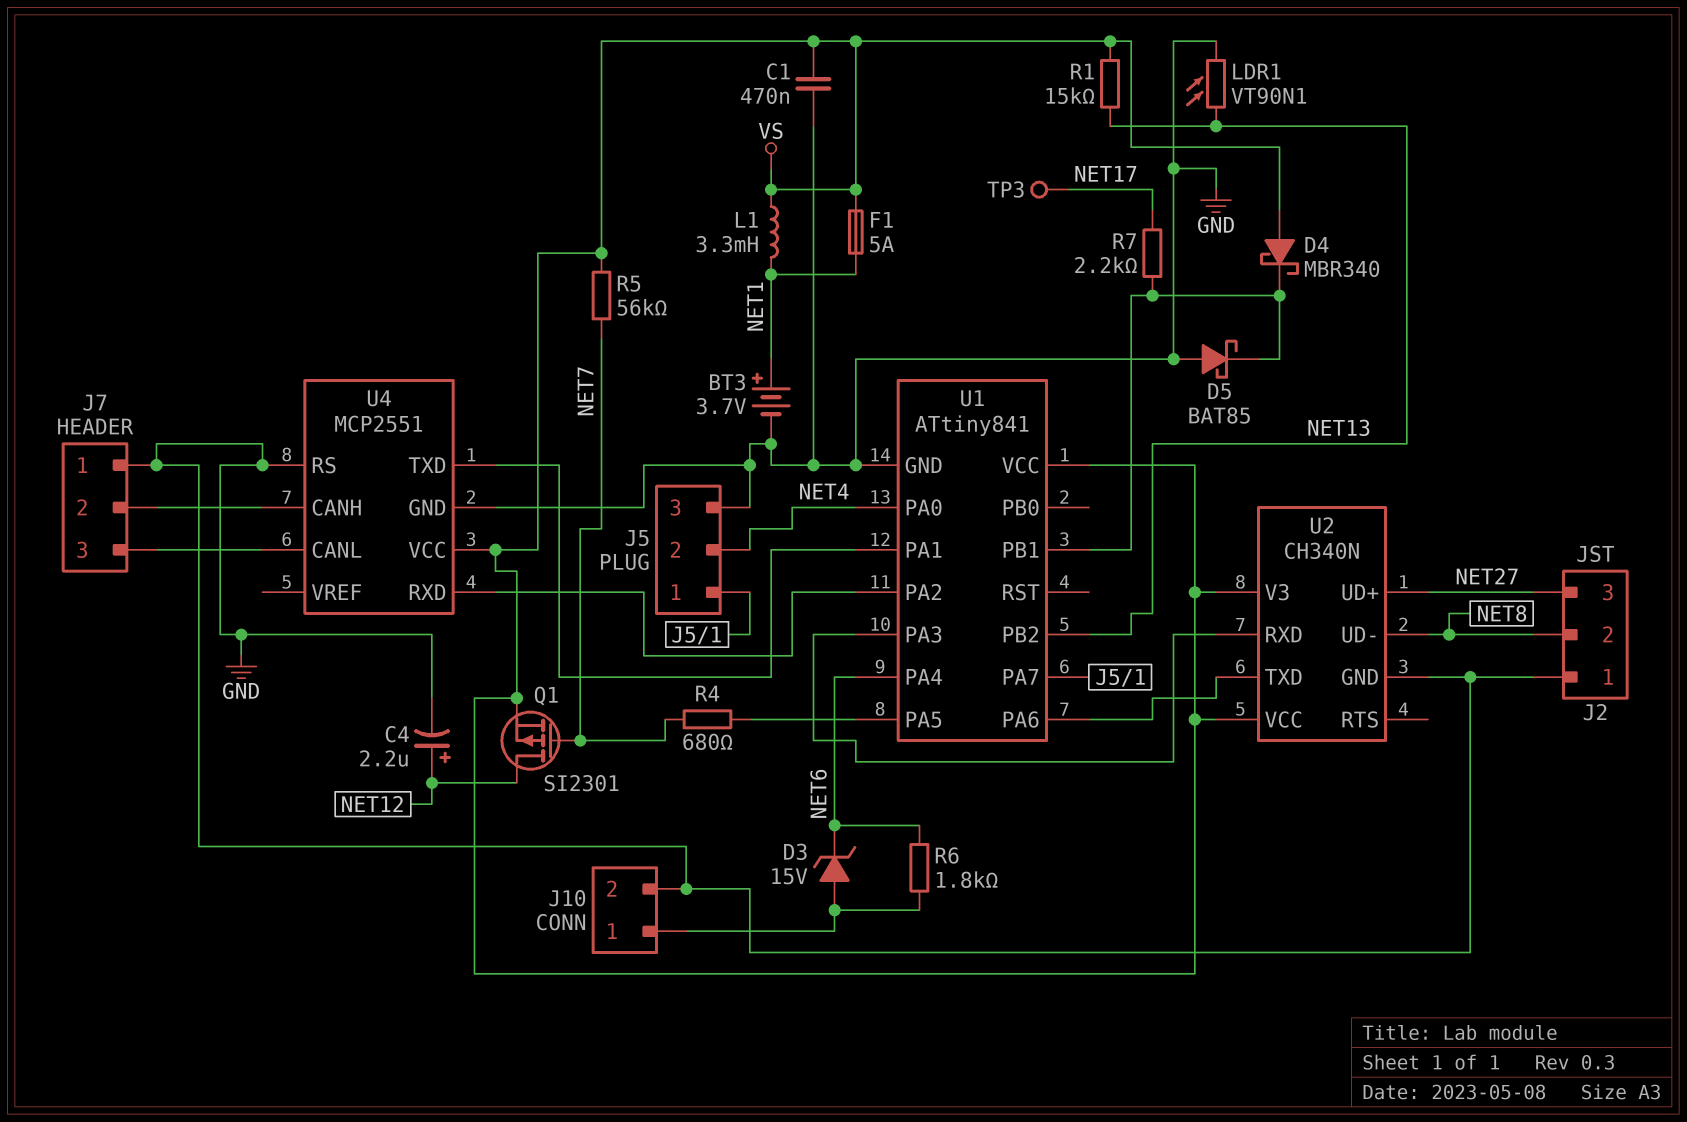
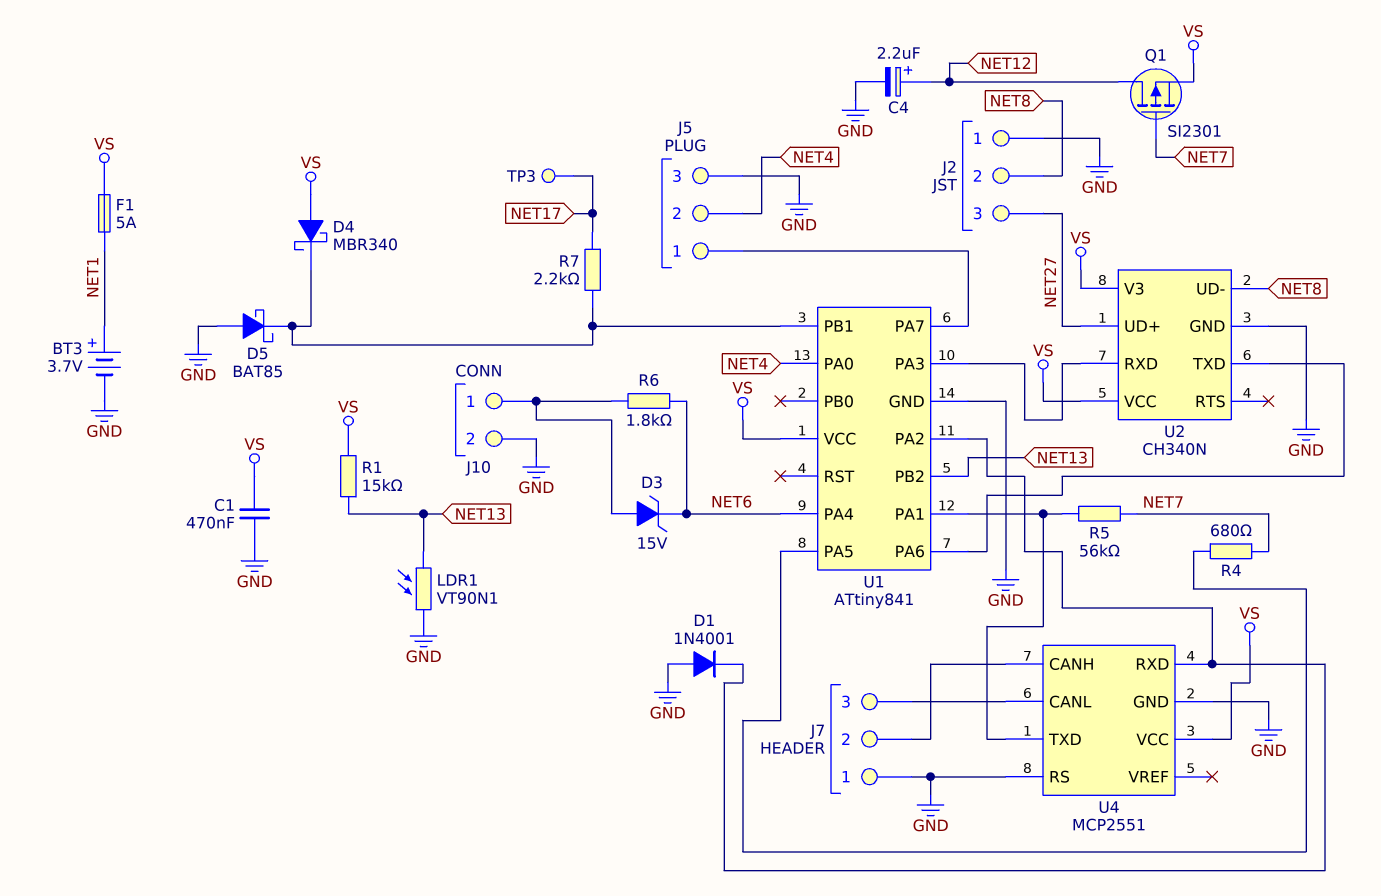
D1: none -> diode 1N4001 (A GND, K U1/PA2)
L1: 3.3mH (NET1, VS) -> none
R5: 56k (NET7, VS) -> 56k (NET7, U1/PA1)

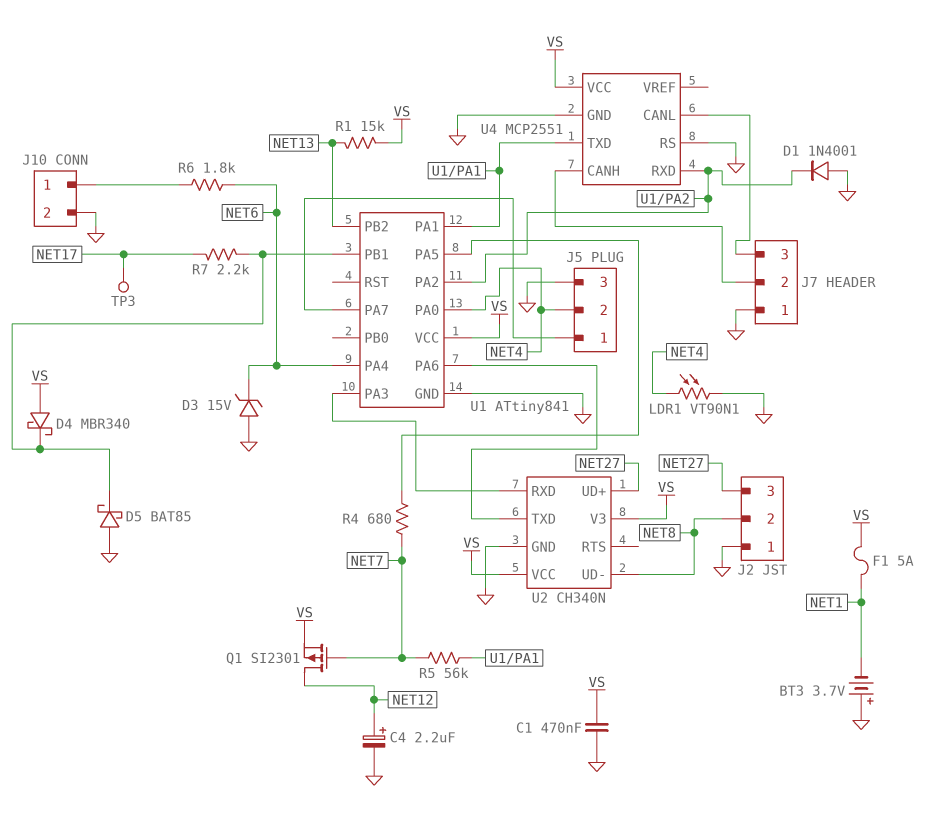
BT3: 3.7V (plus NET1, minus GND) -> 3.7V (plus GND, minus NET1)
D3: zener 15V (A J10/1, K NET6) -> zener 15V (A GND, K NET6)
LDR1: VT90N1 (GND, NET13) -> VT90N1 (GND, NET4)

